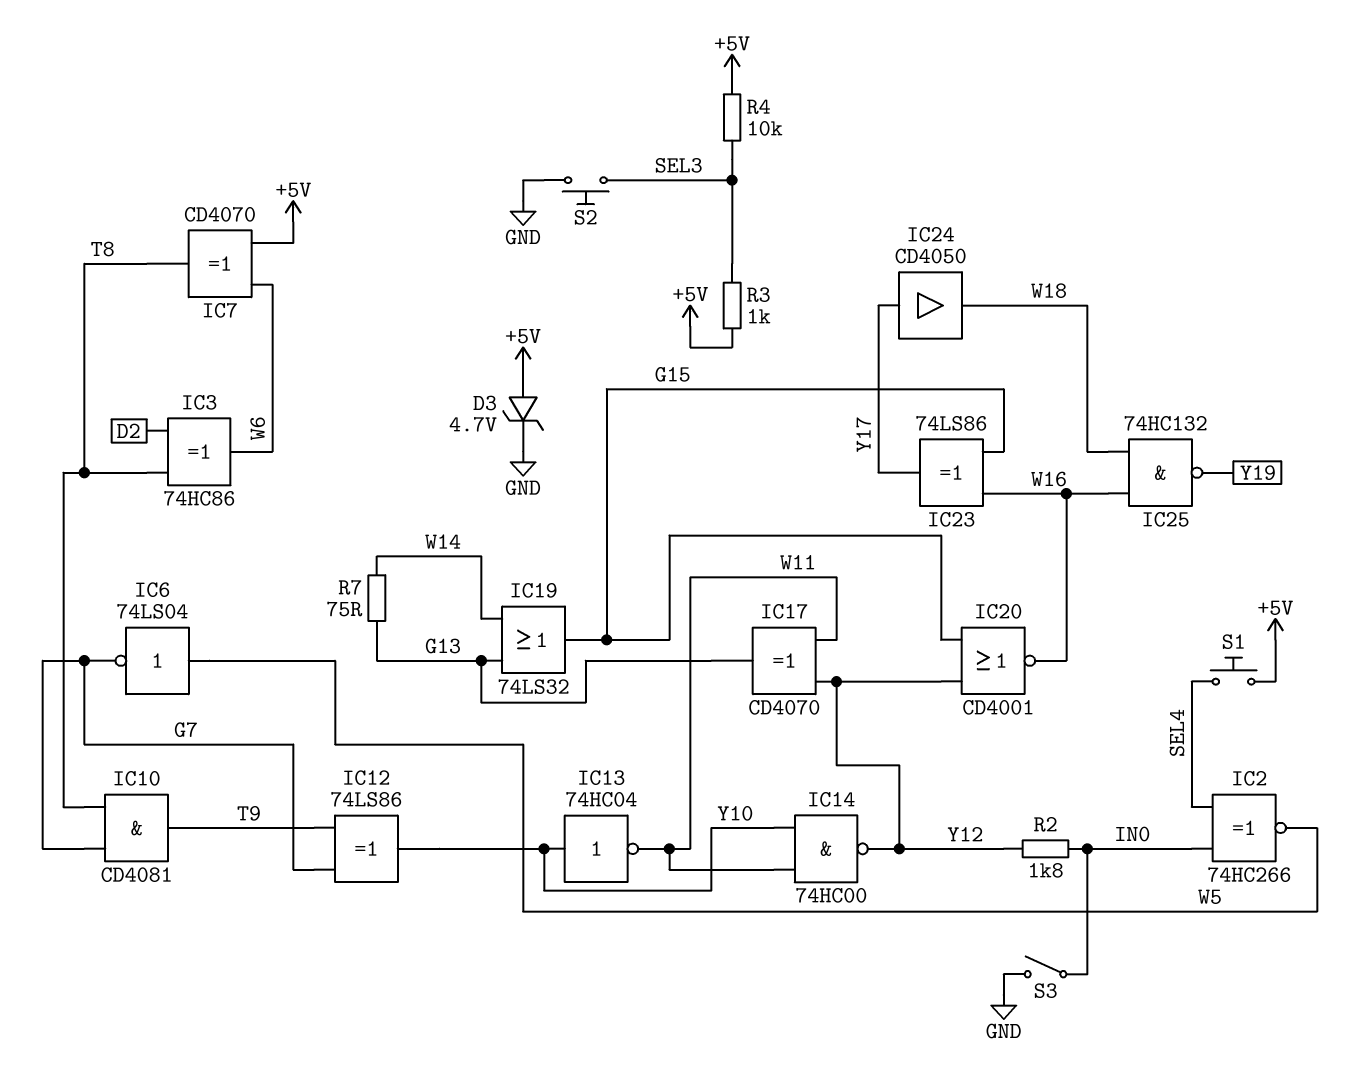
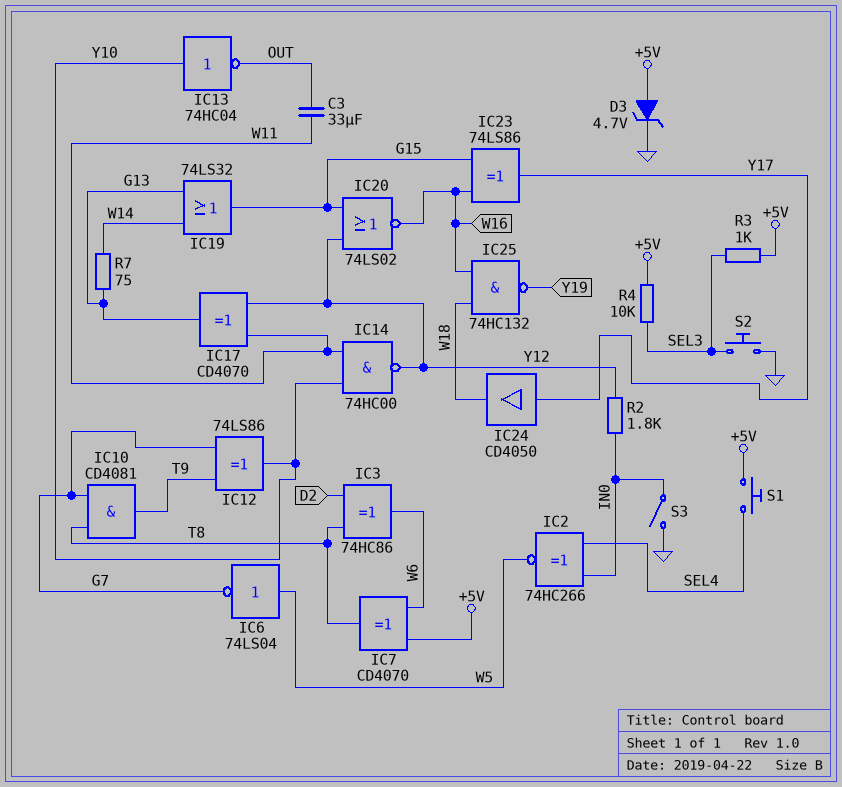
C3: none -> 33uF (OUT, W11)
IC13: NOT 74HC04 (in Y10, out W11) -> NOT 74HC04 (in Y10, out OUT)
IC20: NOR CD4001 (in G15, in Y12, out W16) -> NOR 74LS02 (in G15, in Y12, out W16)

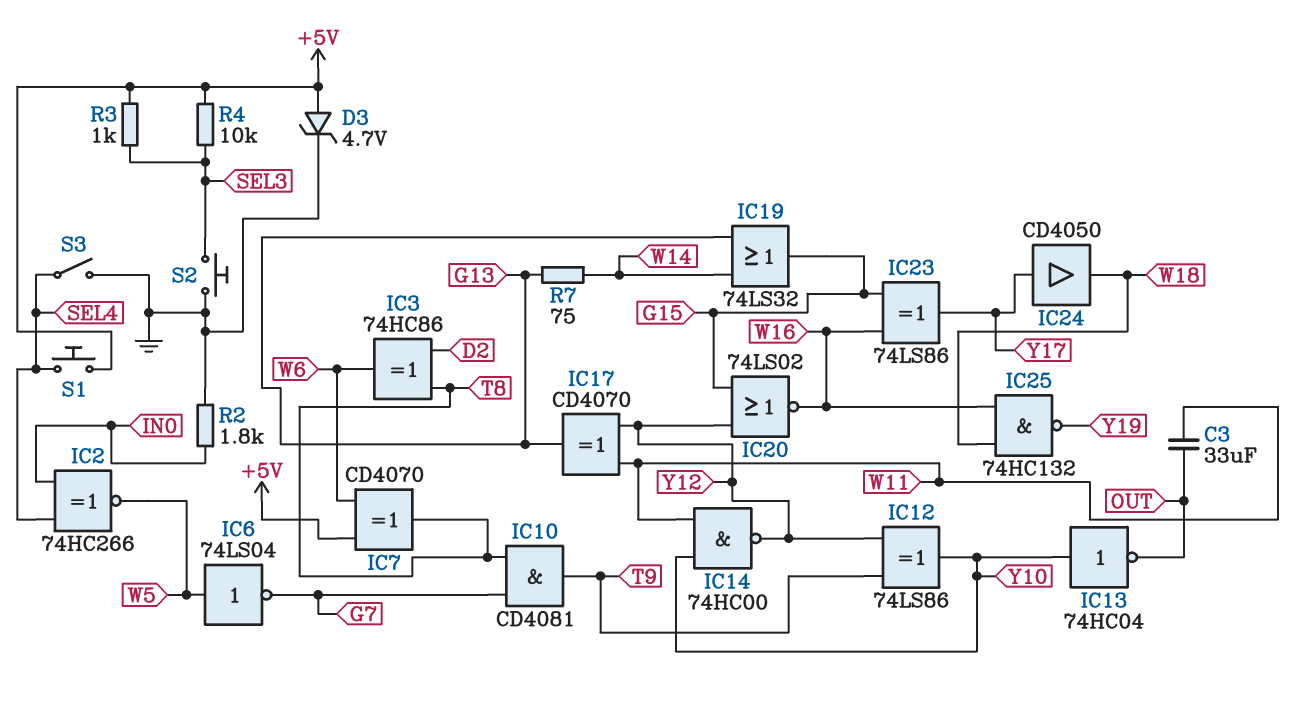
IC12: XOR 74LS86 (in G7, in T9, out Y10) -> XOR 74LS86 (in T9, in Y12, out Y10)
R2: 1.8k (IN0, Y12) -> 1.8k (GND, IN0)
S3: switch (GND, IN0) -> switch (GND, SEL4)

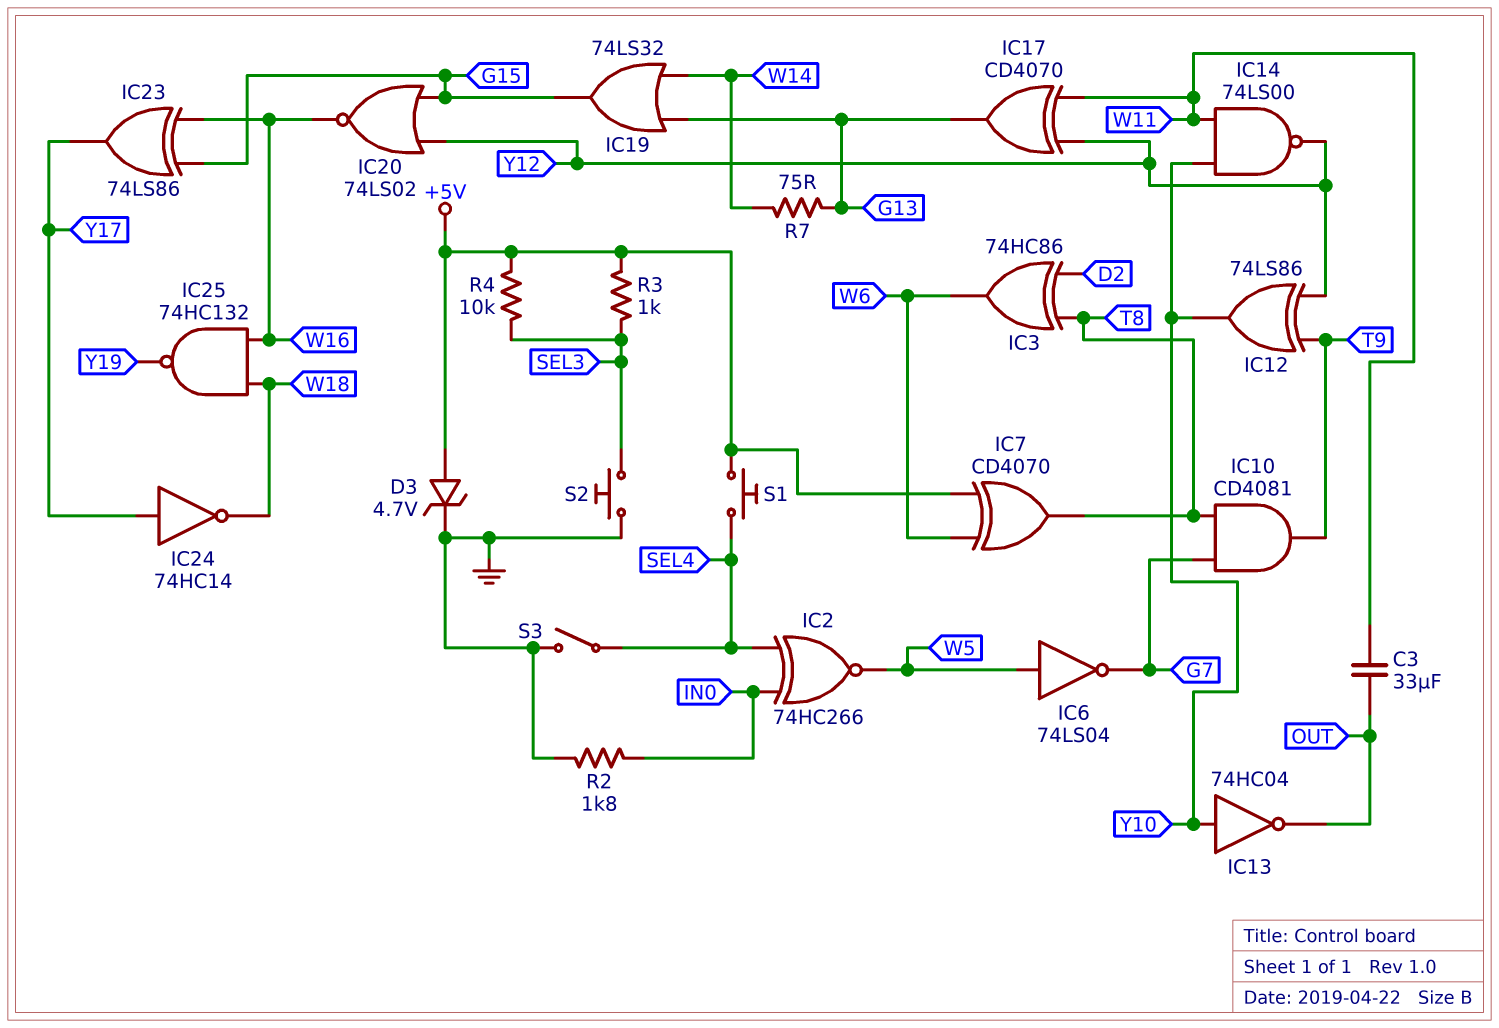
IC14: NAND 74HC00 (in W11, in Y10, out Y12) -> NAND 74LS00 (in W11, in Y10, out Y12)
IC24: buffer CD4050 (in Y17, out W18) -> NOT 74HC14 (in Y17, out W18)

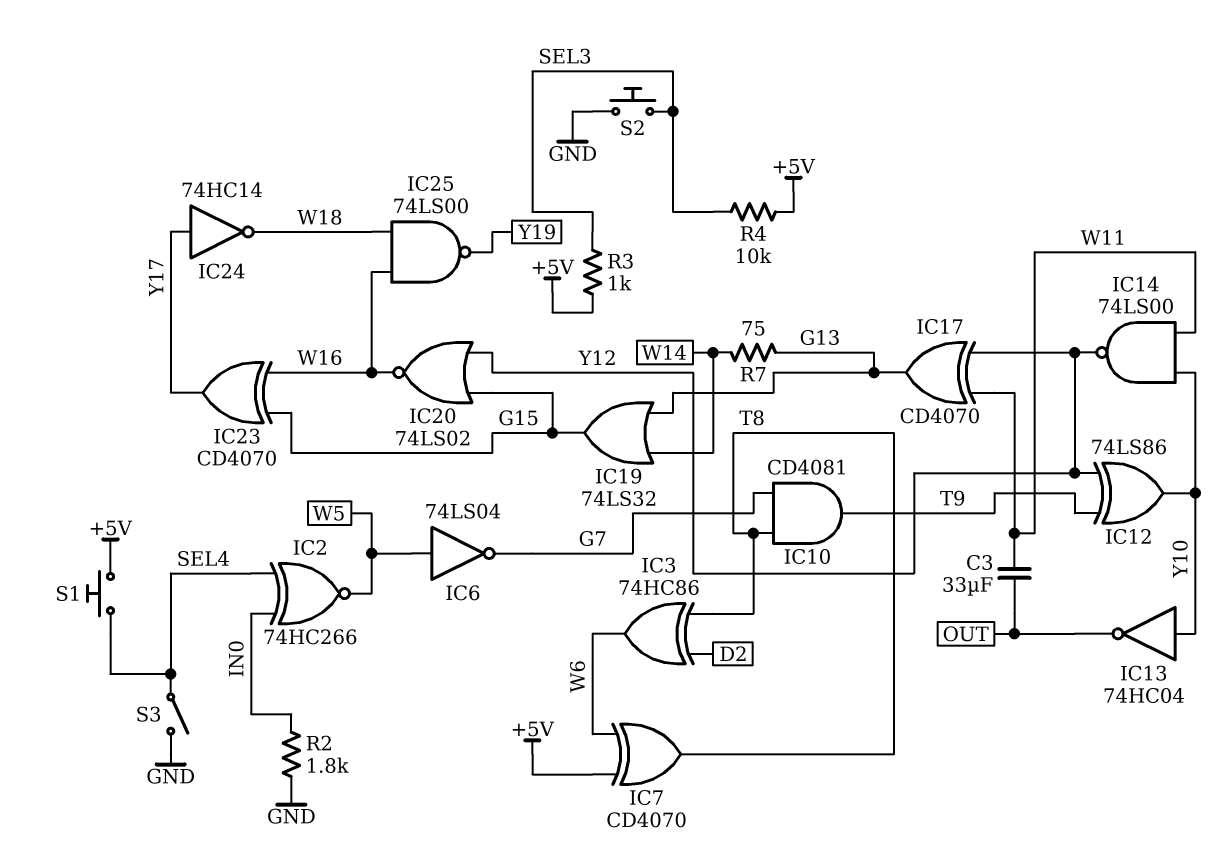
D3: zener 4.7V (A +5V, K GND) -> none
IC23: XOR 74LS86 (in G15, in W16, out Y17) -> XOR CD4070 (in G15, in W16, out Y17)
IC25: NAND 74HC132 (in W16, in W18, out Y19) -> NAND 74LS00 (in W16, in W18, out Y19)

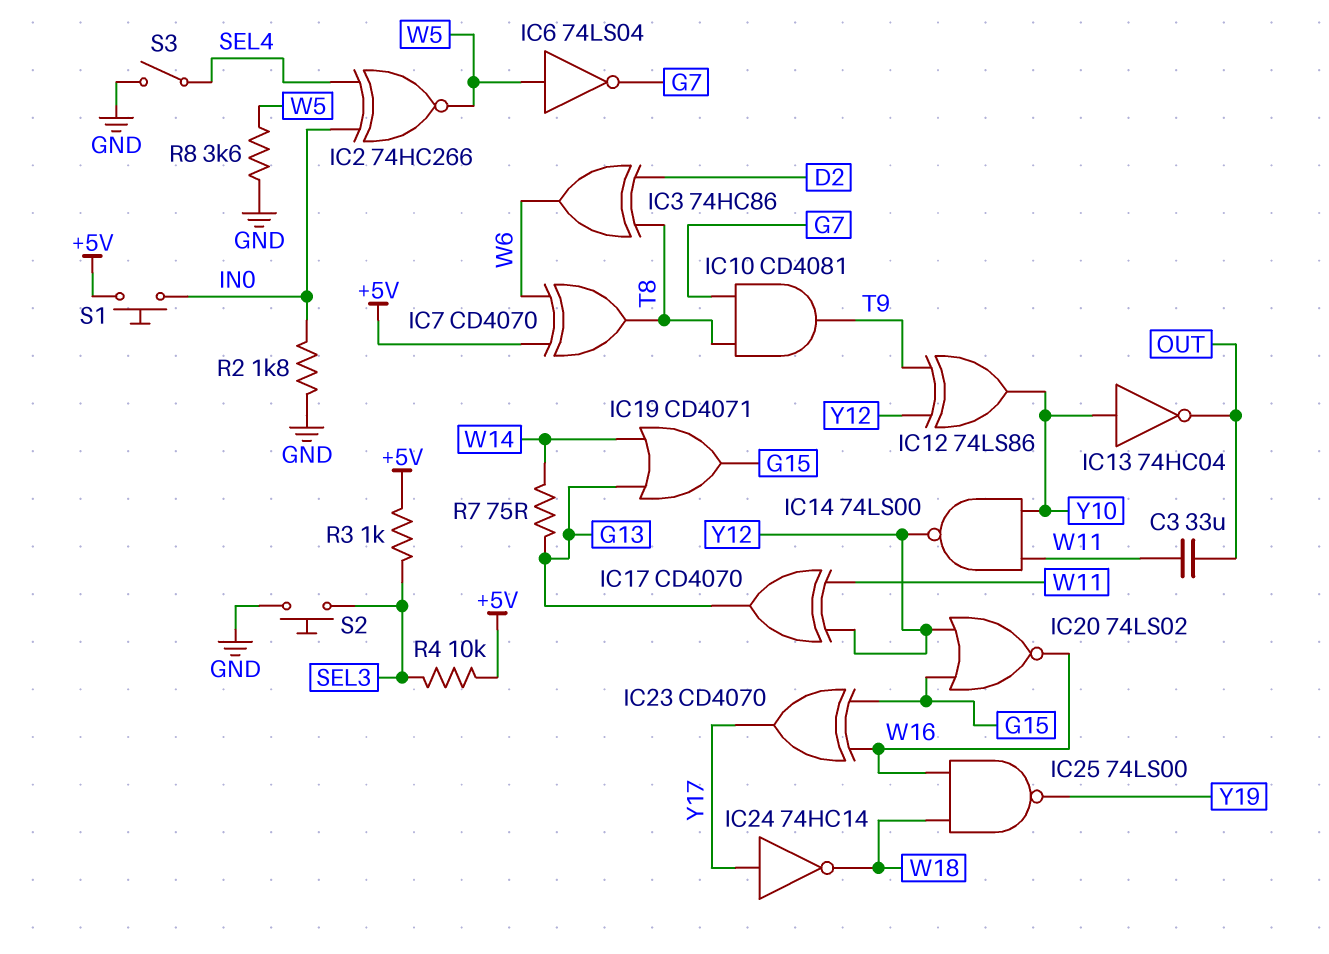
IC19: OR 74LS32 (in G13, in W14, out G15) -> OR CD4071 (in G13, in W14, out G15)
R8: none -> 3.6k (GND, W5)
S1: button (+5V, SEL4) -> button (+5V, IN0)

